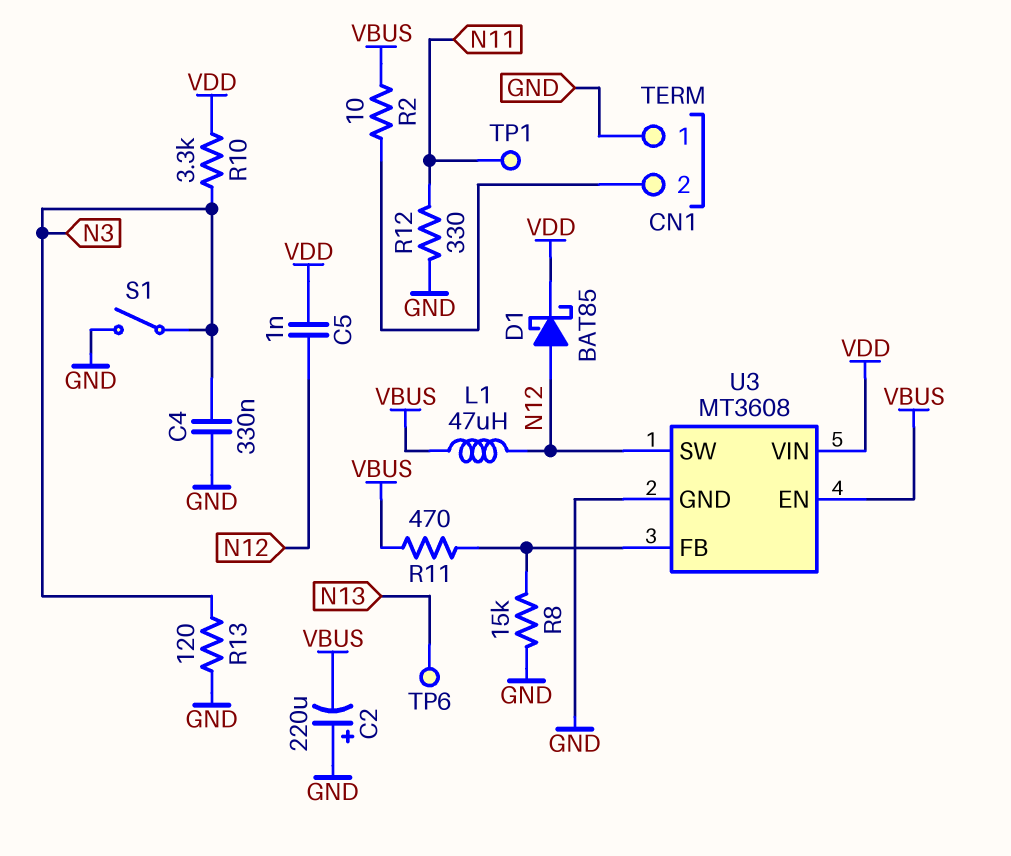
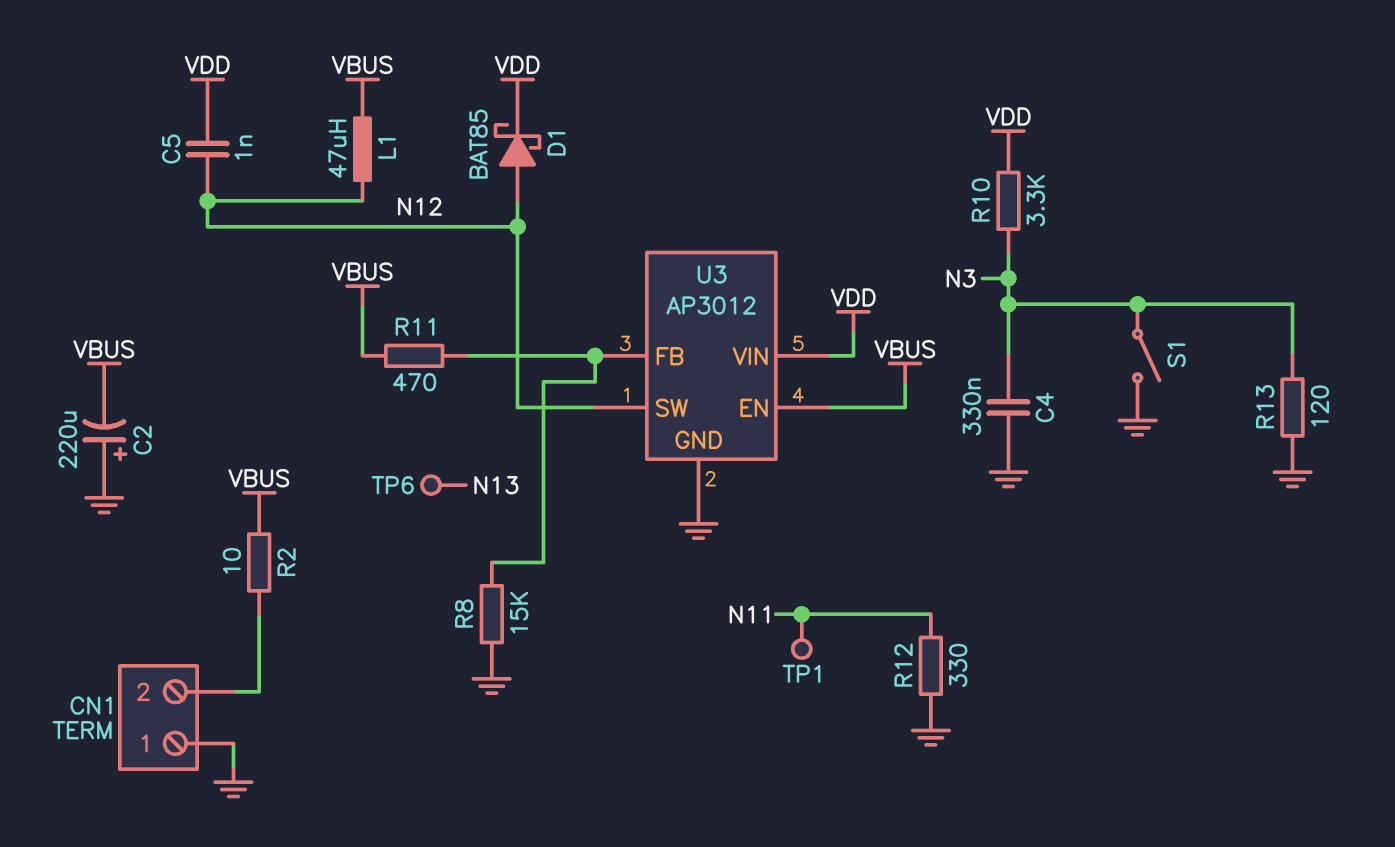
U3: MT3608 -> AP3012

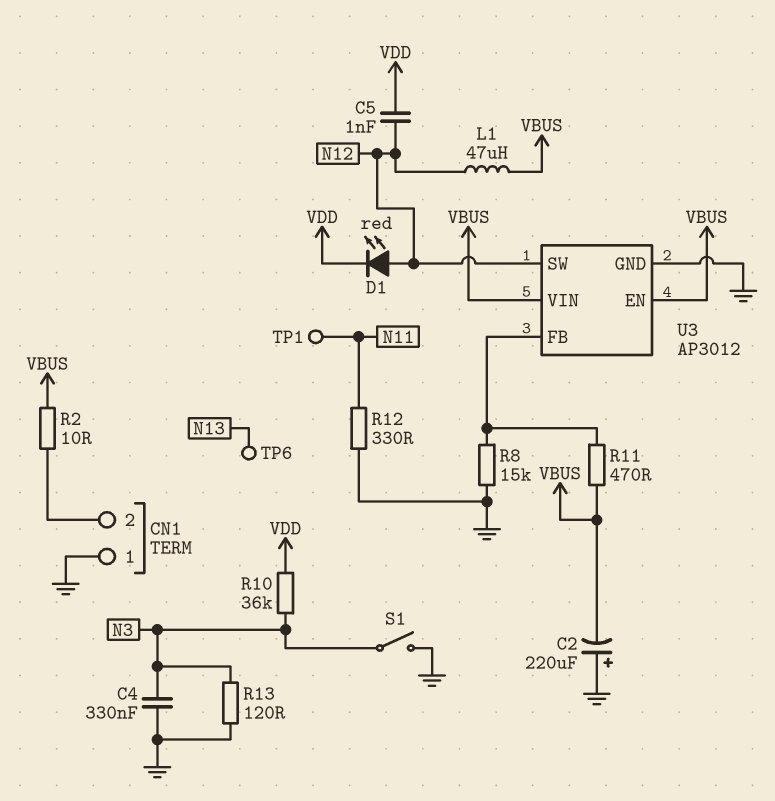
D1: schottky BAT85 (A N12, K VDD) -> LED red (A N12, K VDD)
R10: 3.3k (N3, VDD) -> 36k (N3, VDD)
U3 pin VIN: VDD -> VBUS

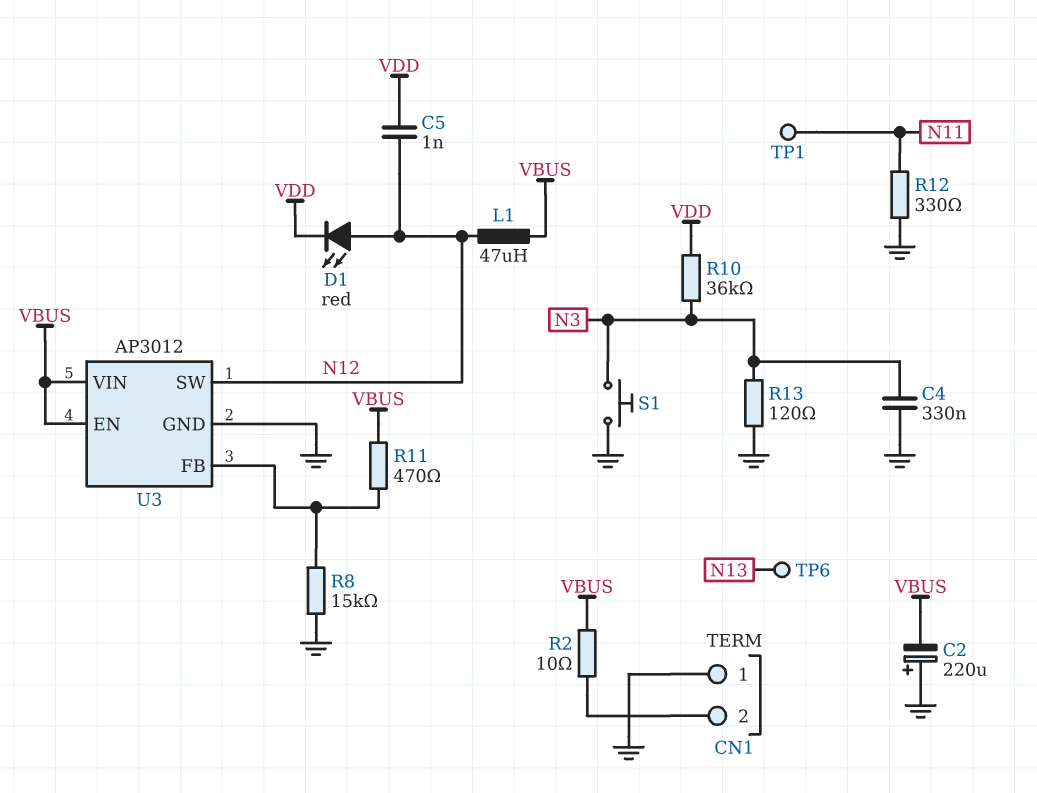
S1: switch (GND, N3) -> button (GND, N3)

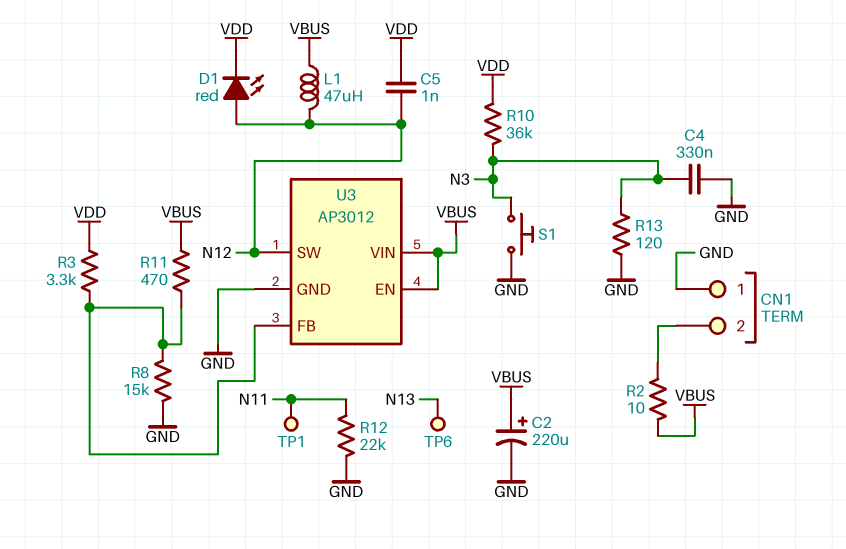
C2: 220uF (plus GND, minus VBUS) -> 220uF (plus VBUS, minus GND)
R3: none -> 3.3k (U3/FB, VDD)
R12: 330 (GND, N11) -> 22k (GND, N11)

